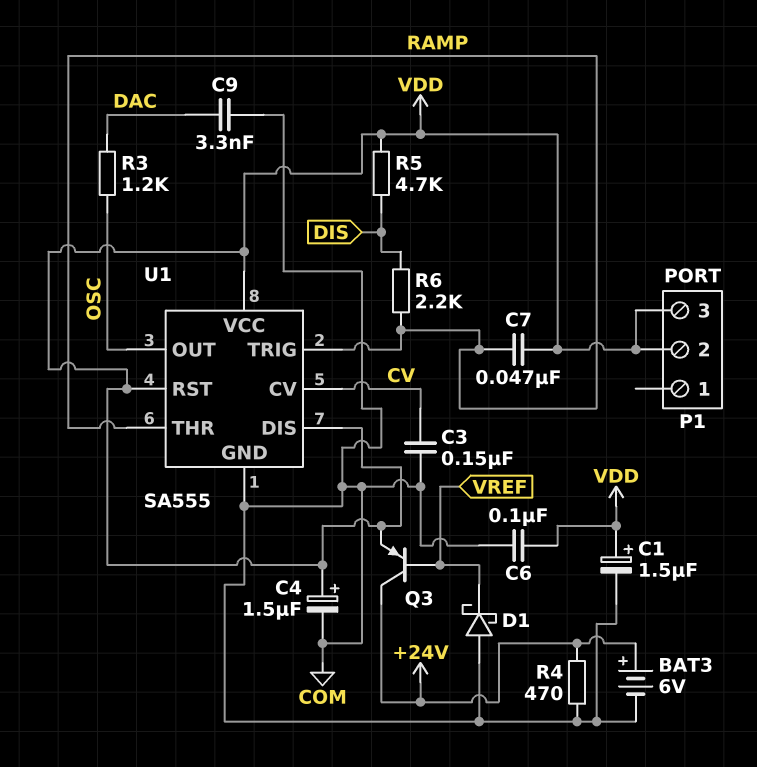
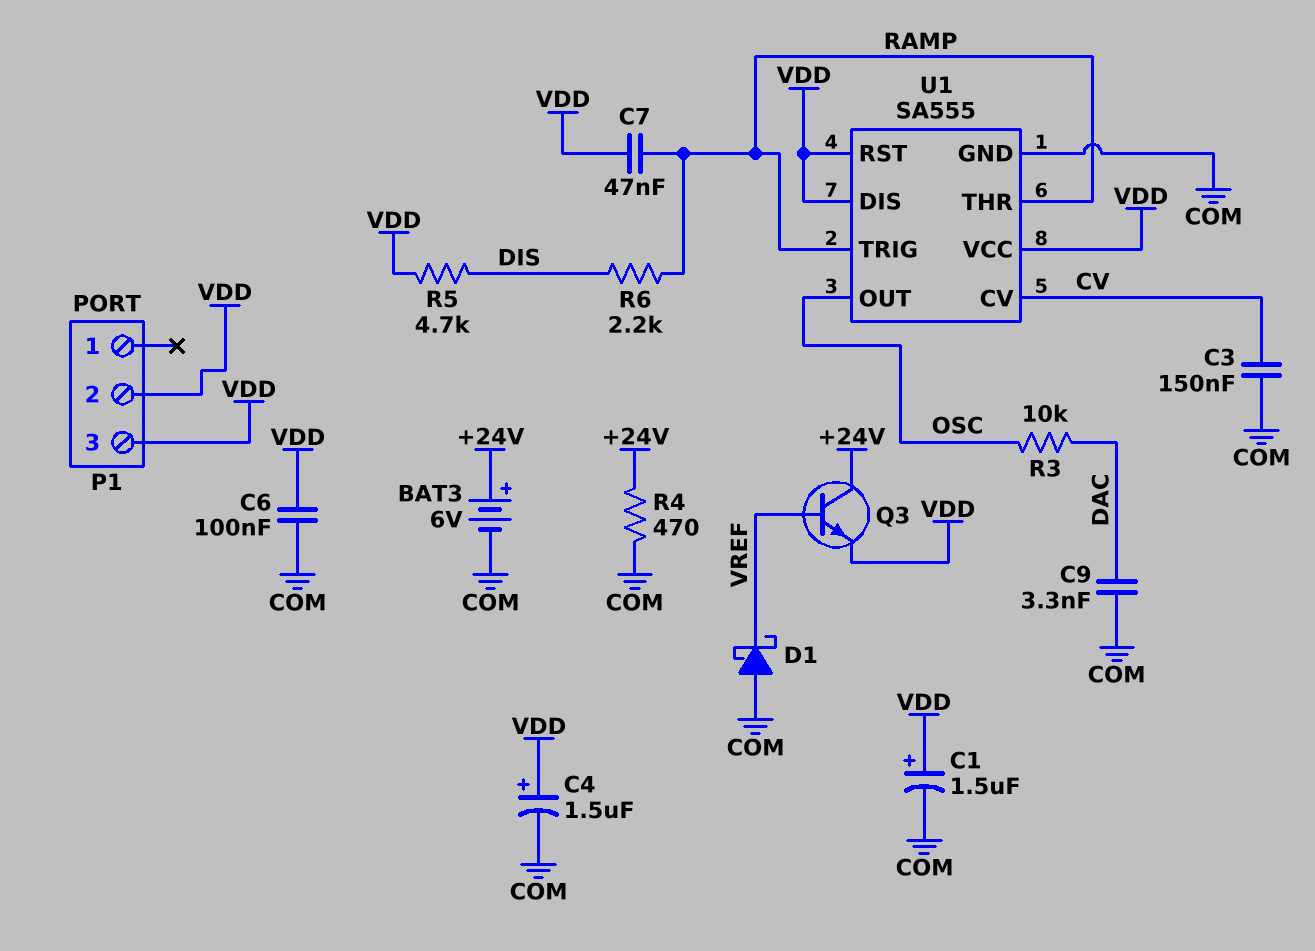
Q3: PNP (B VREF, C +24V, E VDD) -> NPN (B VREF, C +24V, E VDD)
R3: 1.2k (DAC, OSC) -> 10k (DAC, OSC)

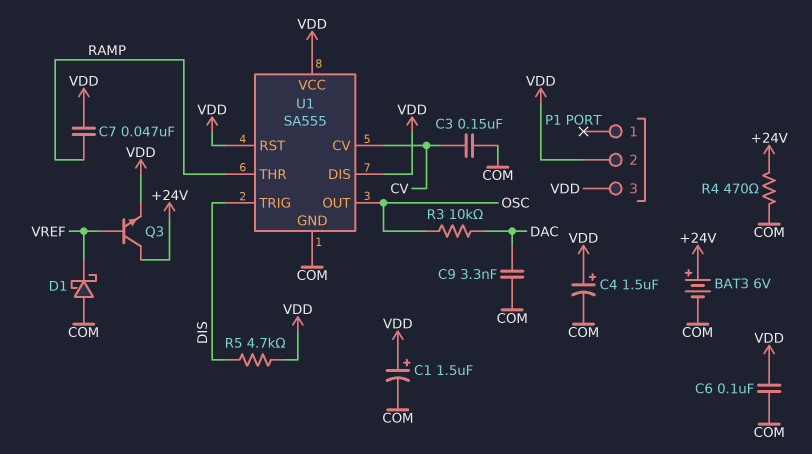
R6: 2.2k (DIS, RAMP) -> none
U1 pin TRIG: RAMP -> DIS

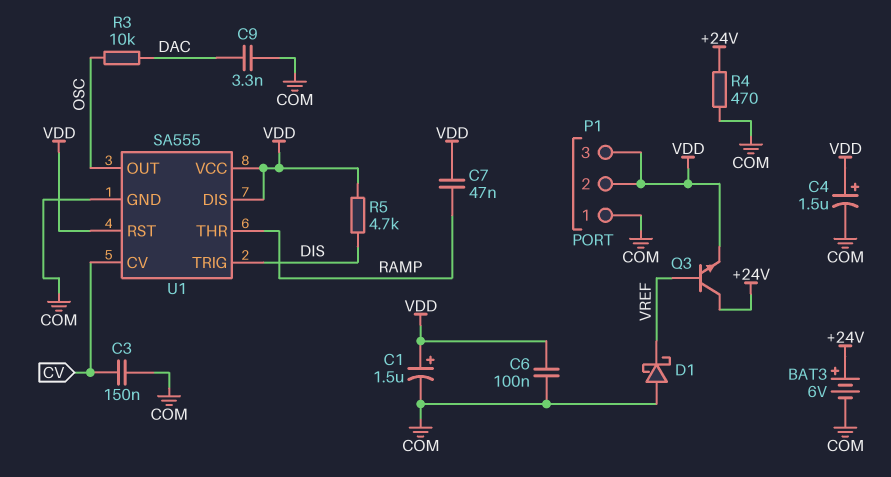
P1 pin 1: none -> COM

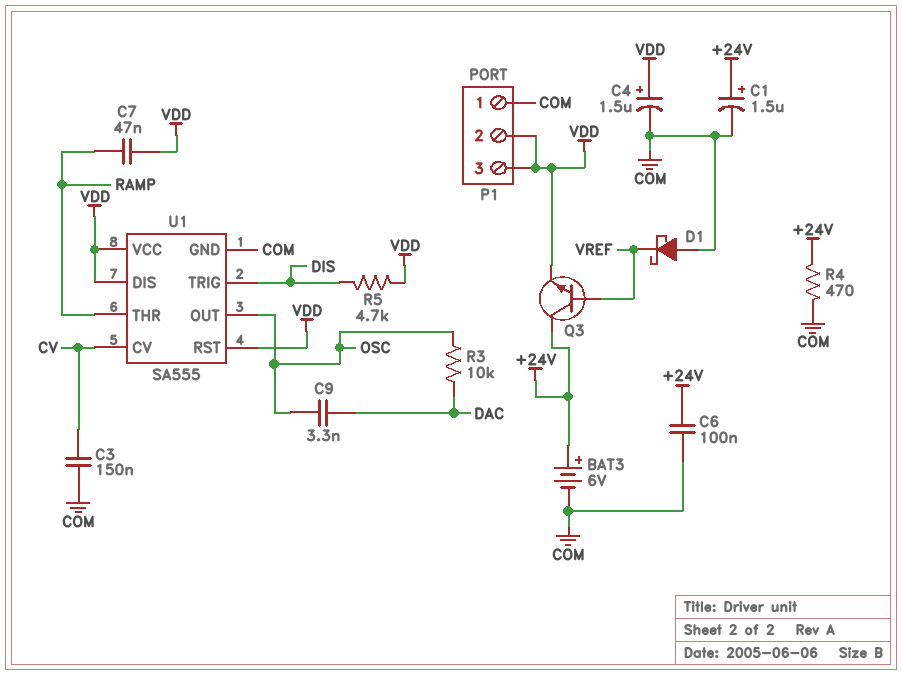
C1: 1.5uF (plus VDD, minus COM) -> 1.5uF (plus +24V, minus COM)
C6: 100nF (COM, VDD) -> 100nF (+24V, COM)
C9: 3.3nF (COM, DAC) -> 3.3nF (DAC, OSC)

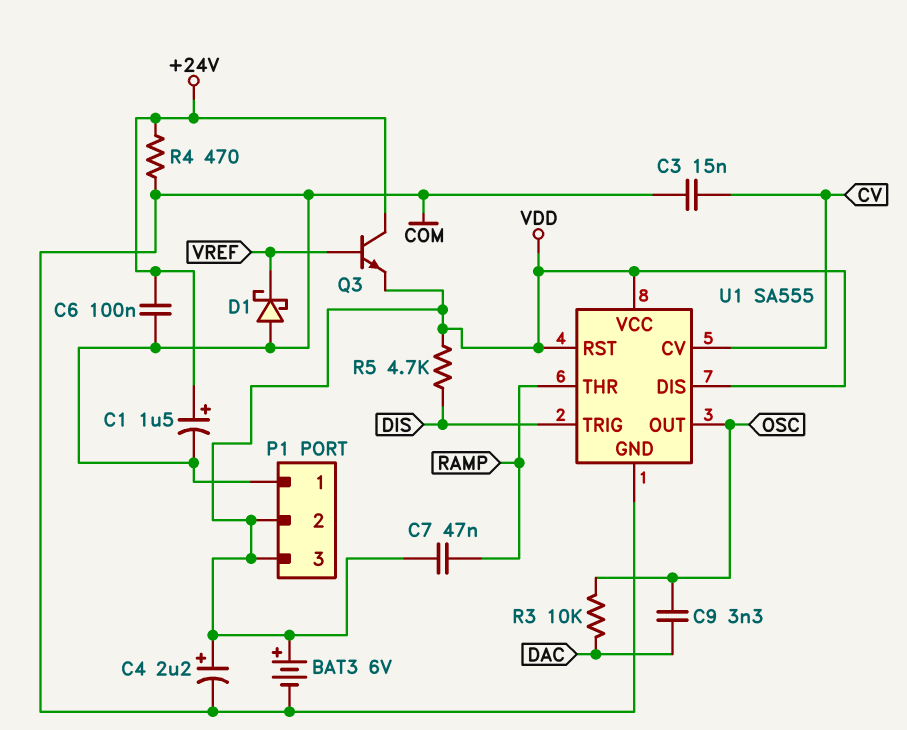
BAT3: 6V (plus +24V, minus COM) -> 6V (plus VDD, minus COM)
C3: 150nF (COM, CV) -> 15nF (COM, CV)
C4: 1.5uF (plus VDD, minus COM) -> 2.2uF (plus VDD, minus COM)

